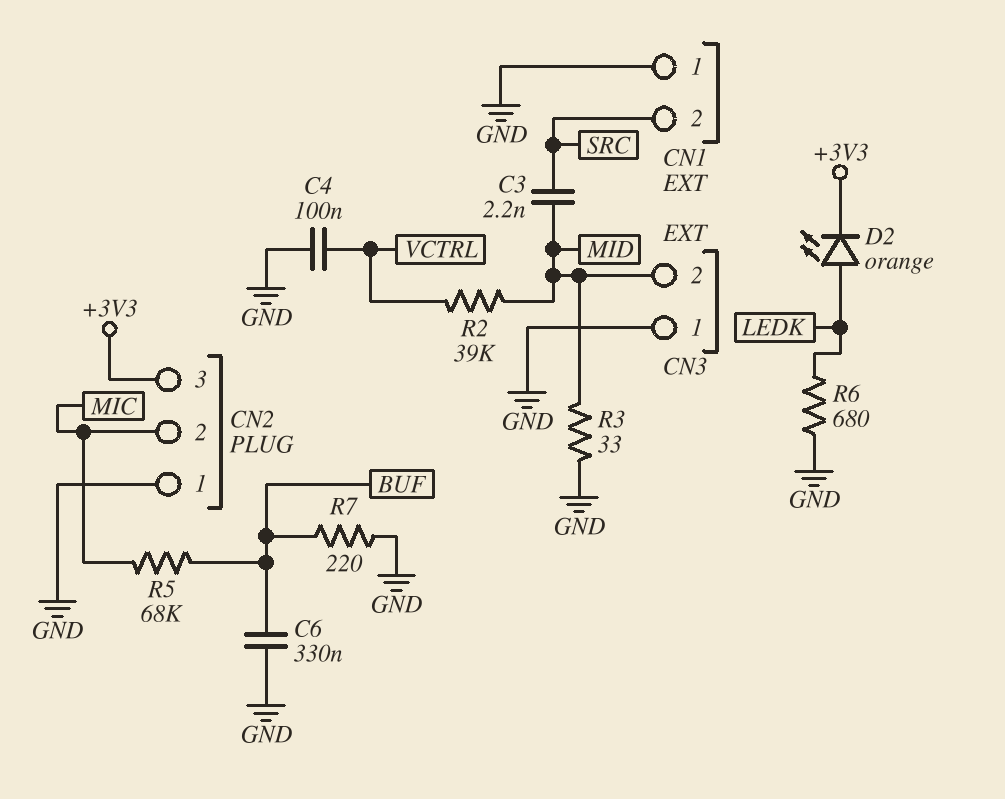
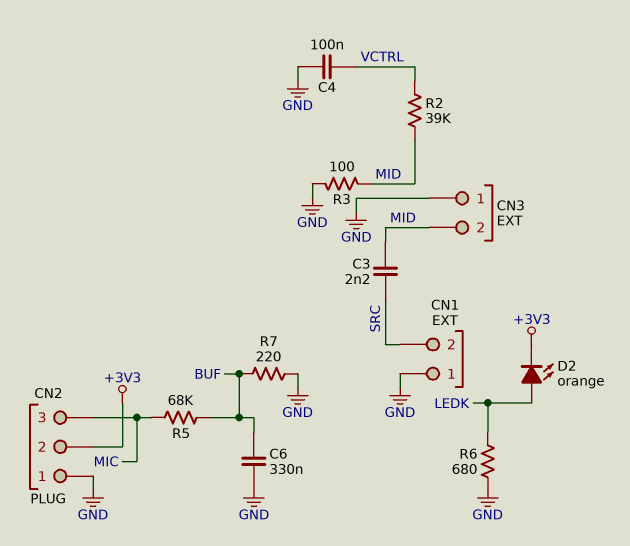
CN2 pin 2: MIC -> +3V3
CN2 pin 3: +3V3 -> MIC
R3: 33 (GND, MID) -> 100 (GND, MID)

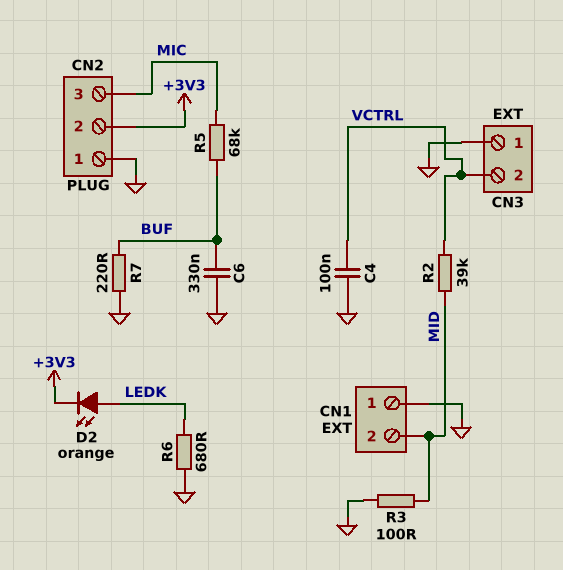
C3: 2.2nF (MID, SRC) -> none
CN1 pin 2: SRC -> MID
CN3 pin 2: MID -> VCTRL

